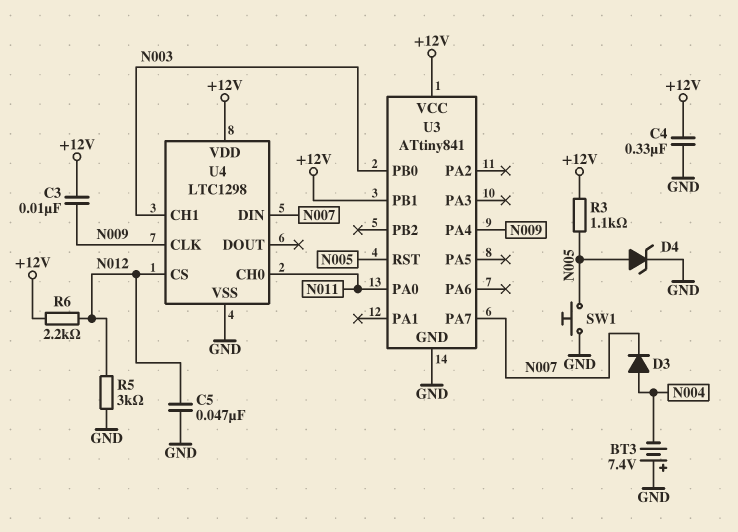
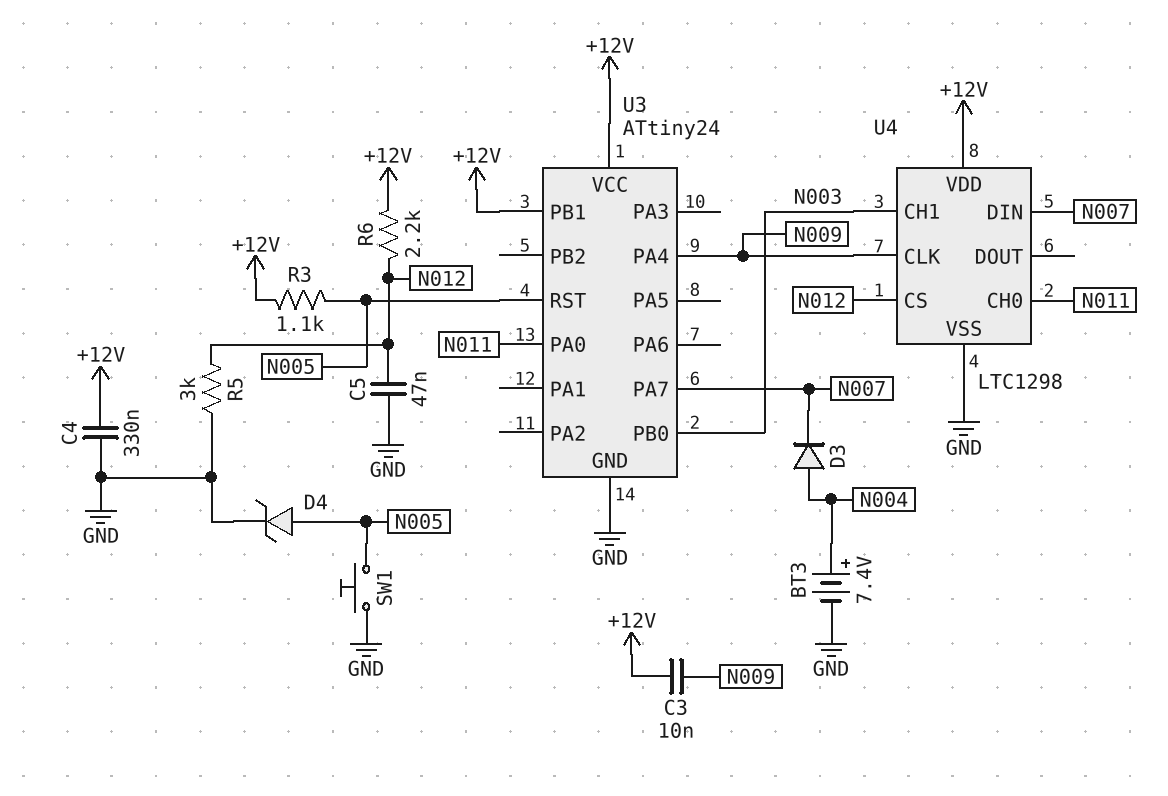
BT3: 7.4V (plus GND, minus N004) -> 7.4V (plus N004, minus GND)
U3: ATtiny841 -> ATtiny24

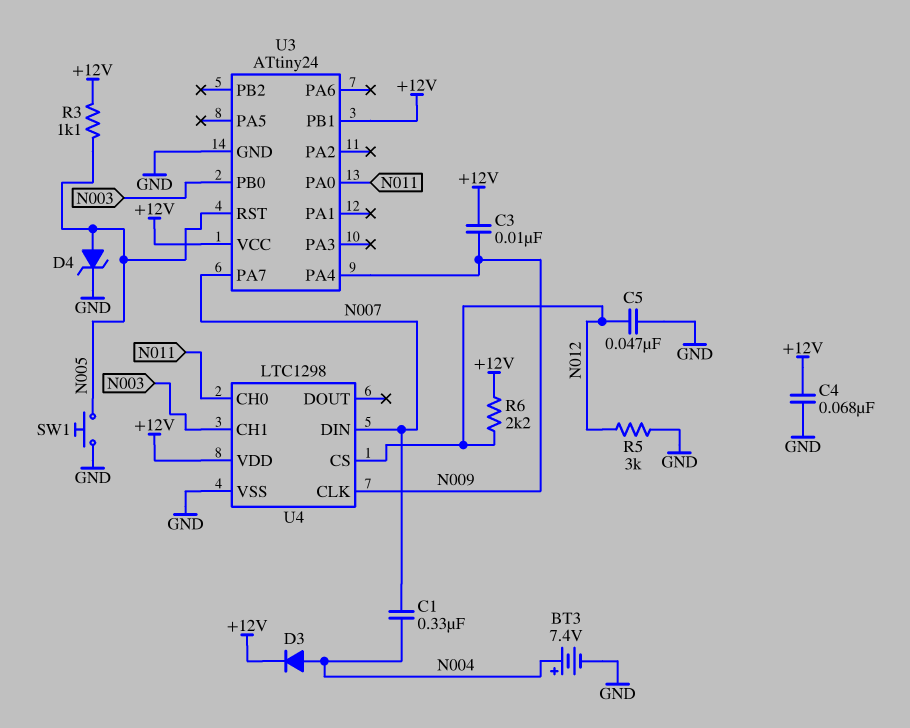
C1: none -> 330nF (N004, N007)
C4: 330nF (+12V, GND) -> 68nF (+12V, GND)
D3: diode (A N004, K N007) -> diode (A N004, K +12V)

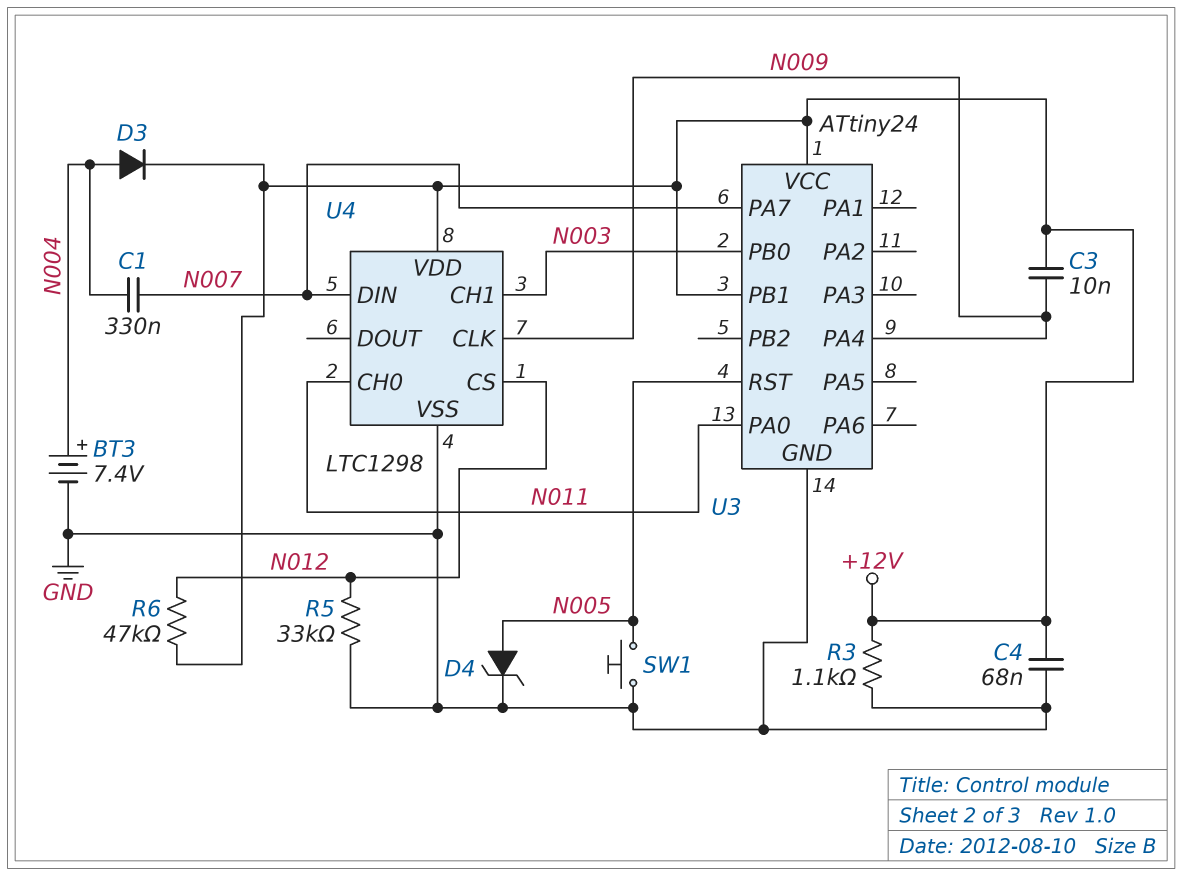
C5: 47nF (GND, N012) -> none
R3: 1.1k (+12V, N005) -> 1.1k (+12V, GND)
R5: 3k (GND, N012) -> 33k (GND, N012)
R6: 2.2k (+12V, N012) -> 47k (+12V, N012)

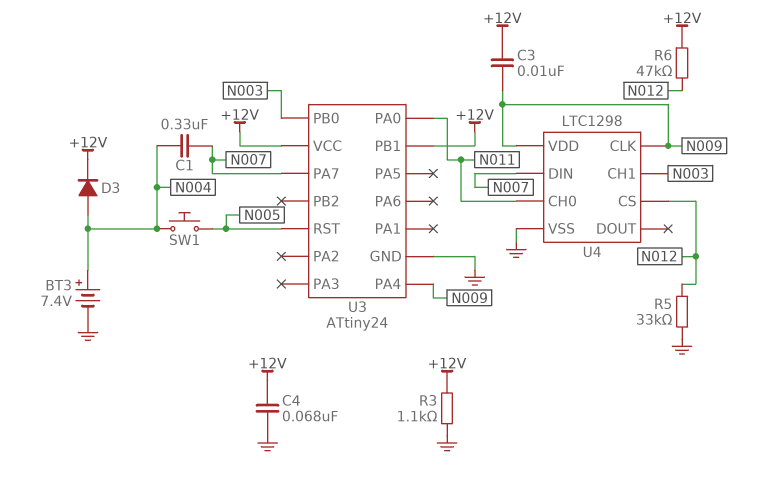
D4: zener (A N005, K GND) -> none
SW1: button (GND, N005) -> button (N004, N005)
U4 pin VDD: +12V -> N009

